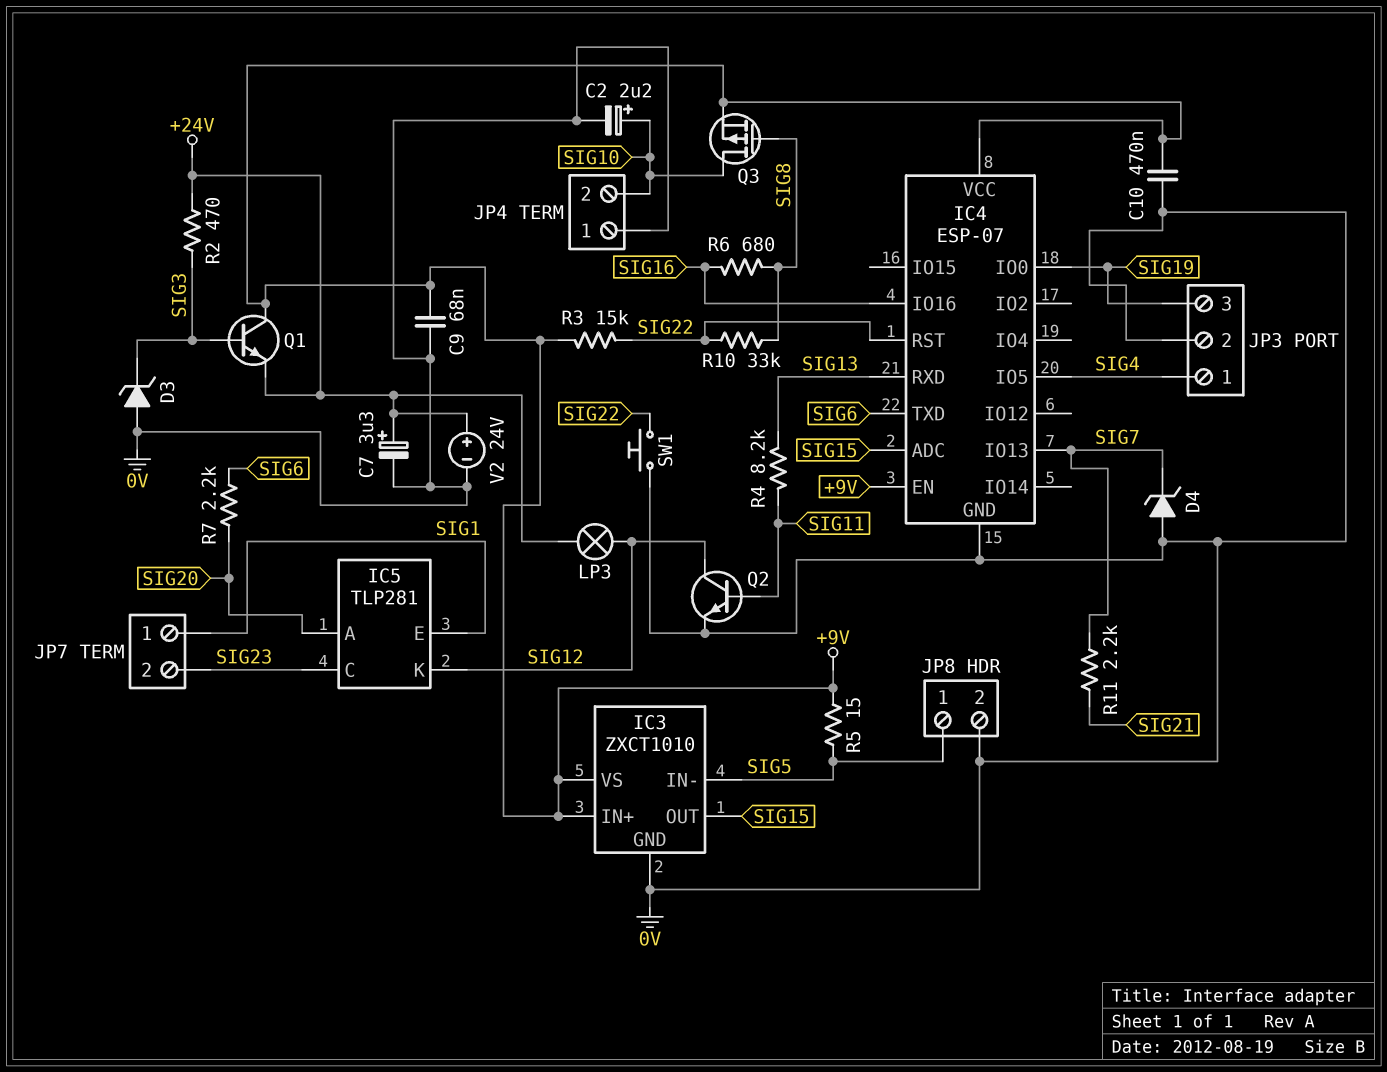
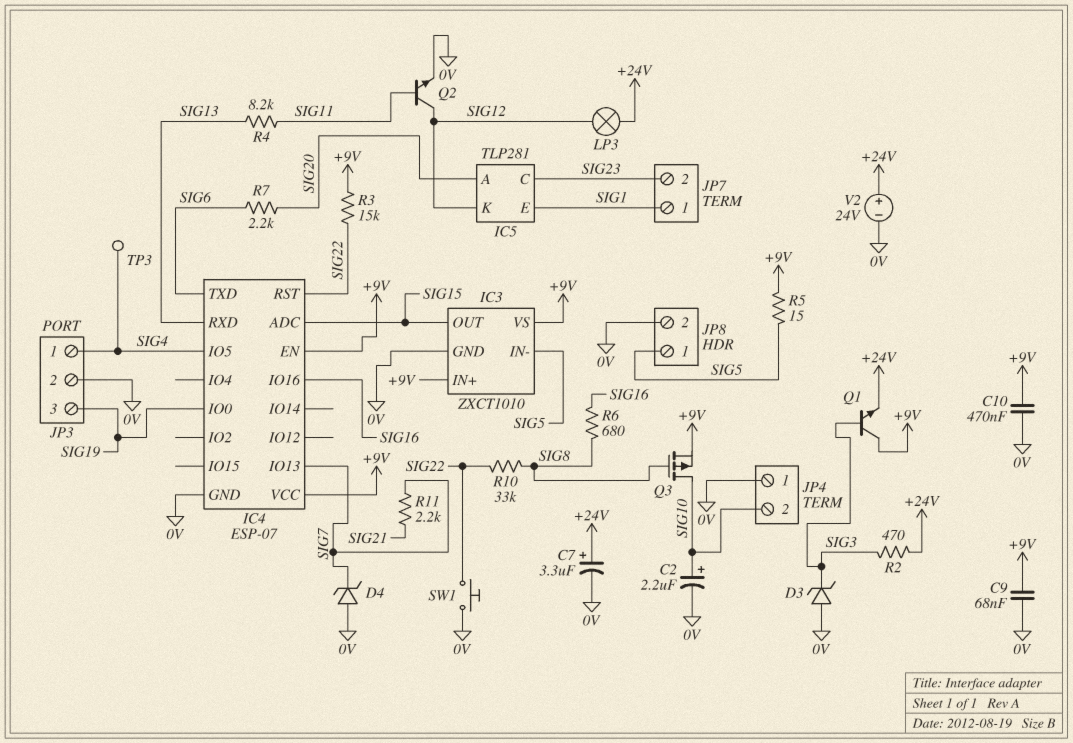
TP3: none -> test point (SIG4)

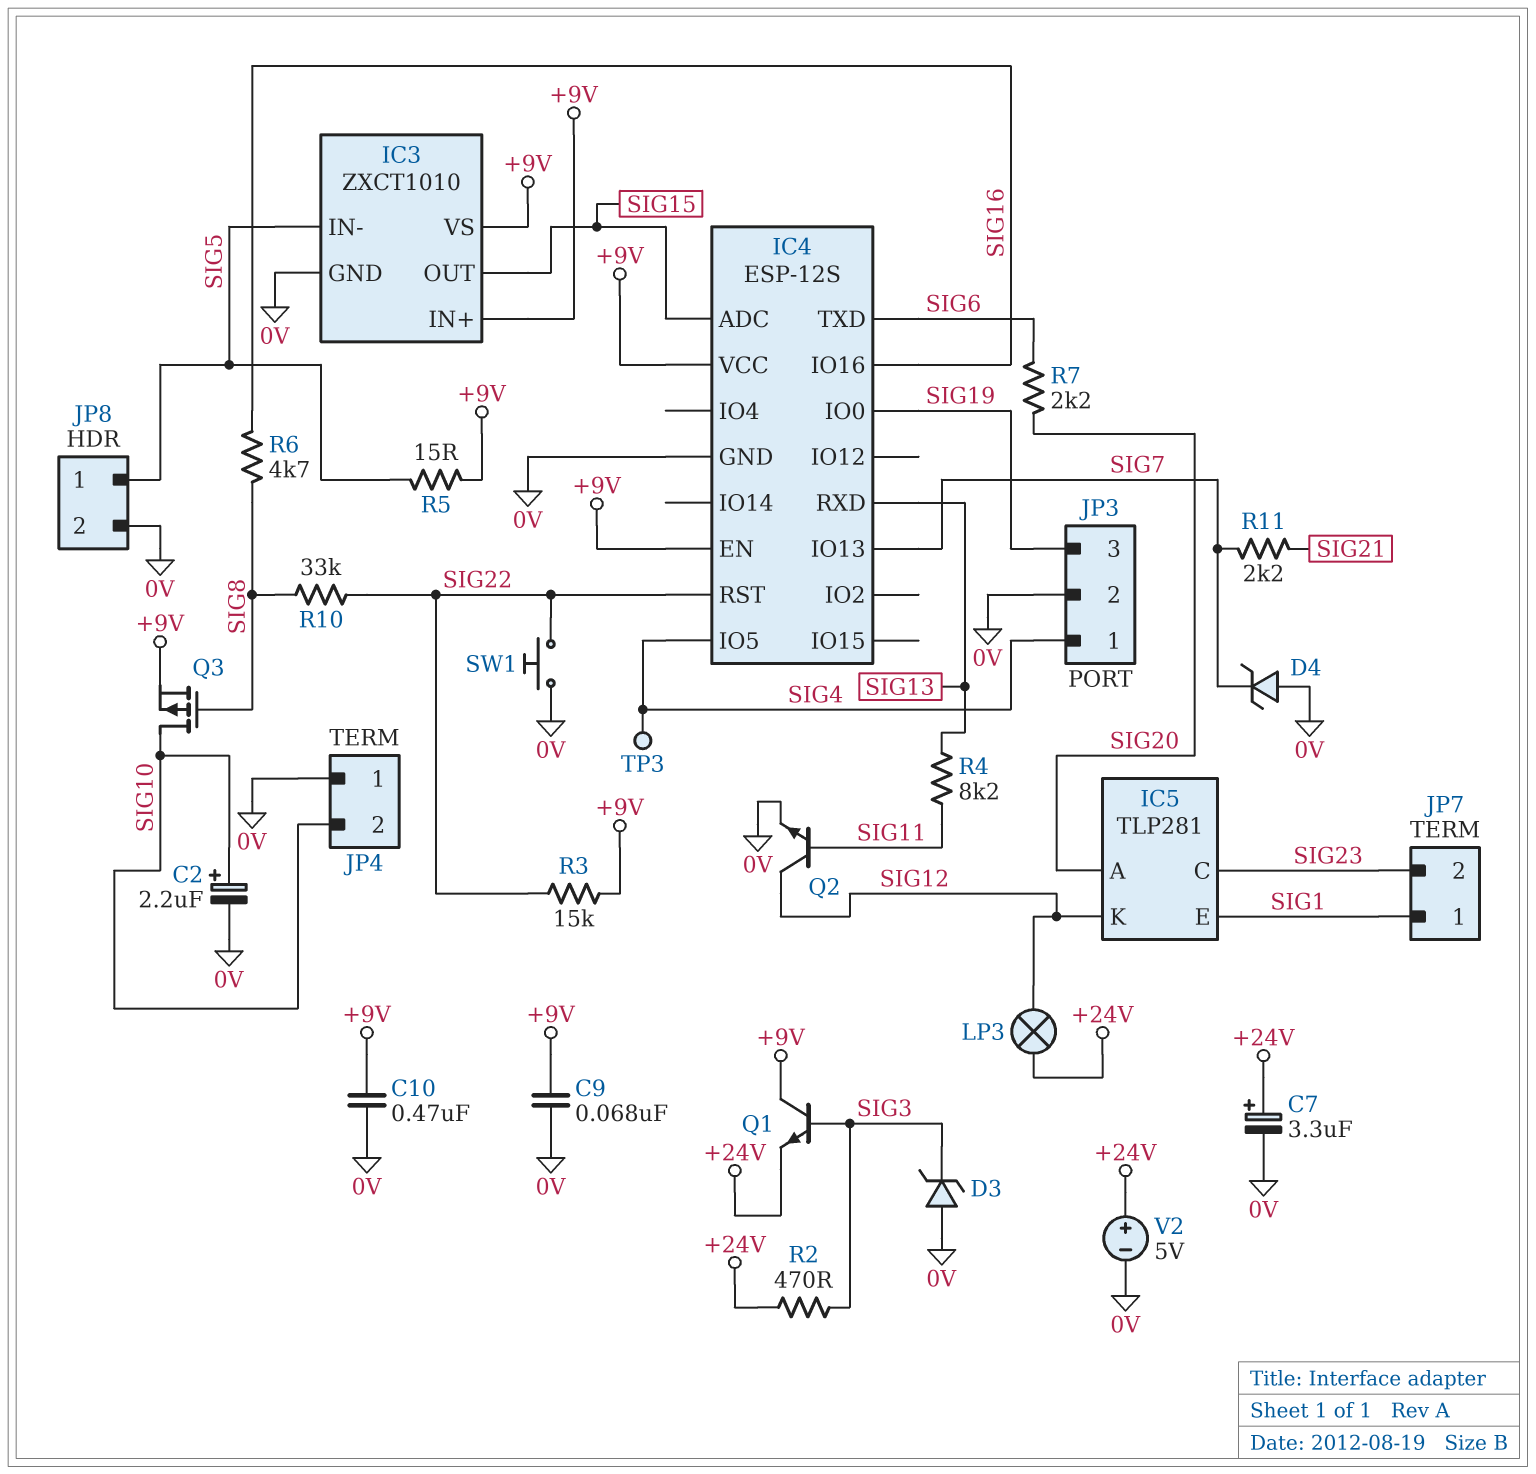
IC4: ESP-07 -> ESP-12S
R6: 680 (SIG8, SIG16) -> 4.7k (SIG8, SIG16)
V2: 24V (plus +24V, minus 0V) -> 5V (plus +24V, minus 0V)

